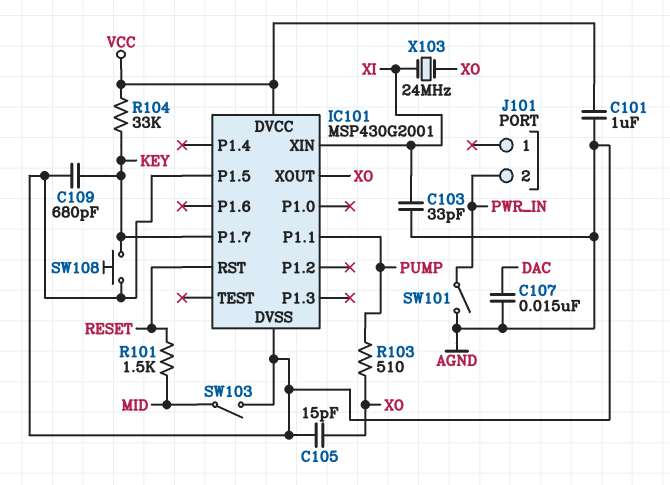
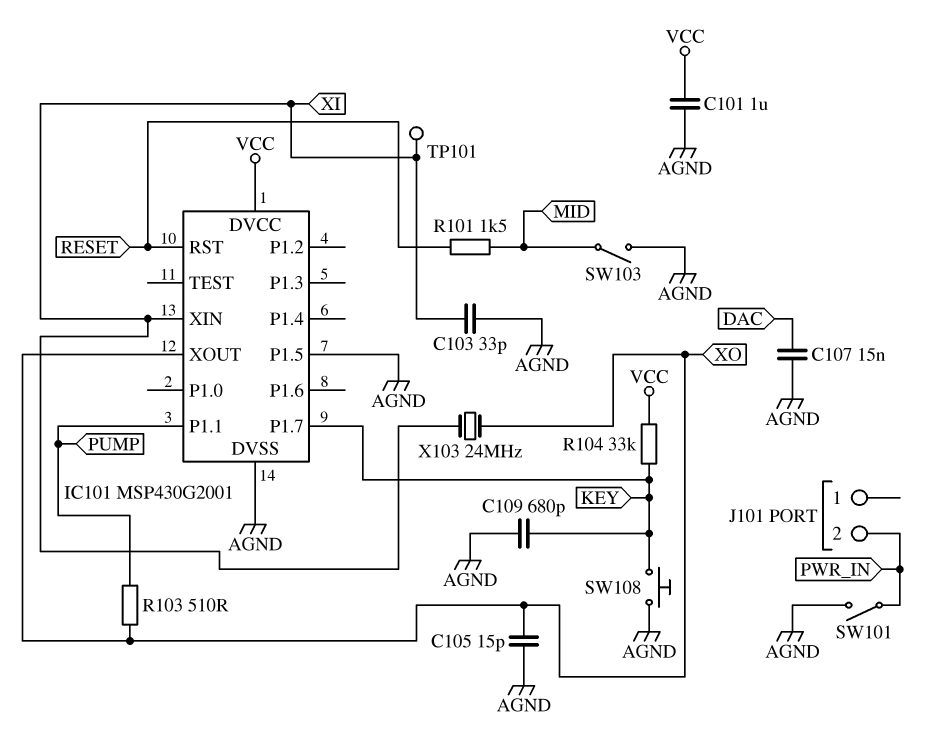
TP101: none -> test point (XI)

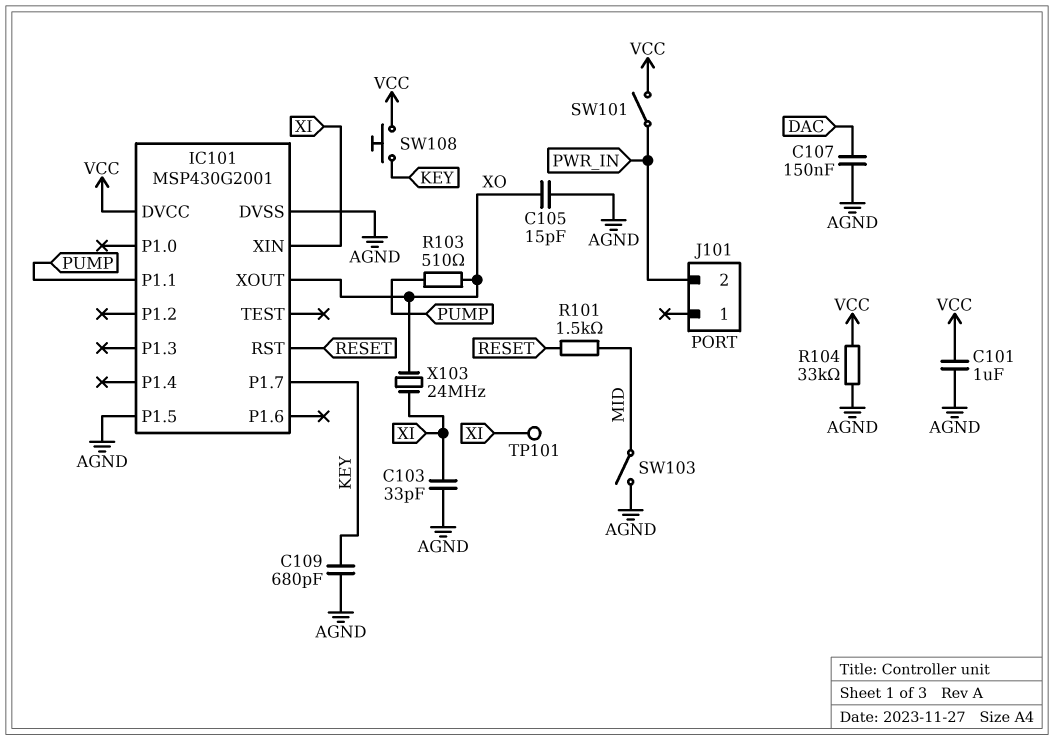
C107: 15nF (AGND, DAC) -> 150nF (AGND, DAC)
R104: 33k (KEY, VCC) -> 33k (AGND, VCC)
SW101: switch (AGND, PWR_IN) -> switch (PWR_IN, VCC)
SW108: button (AGND, KEY) -> button (KEY, VCC)

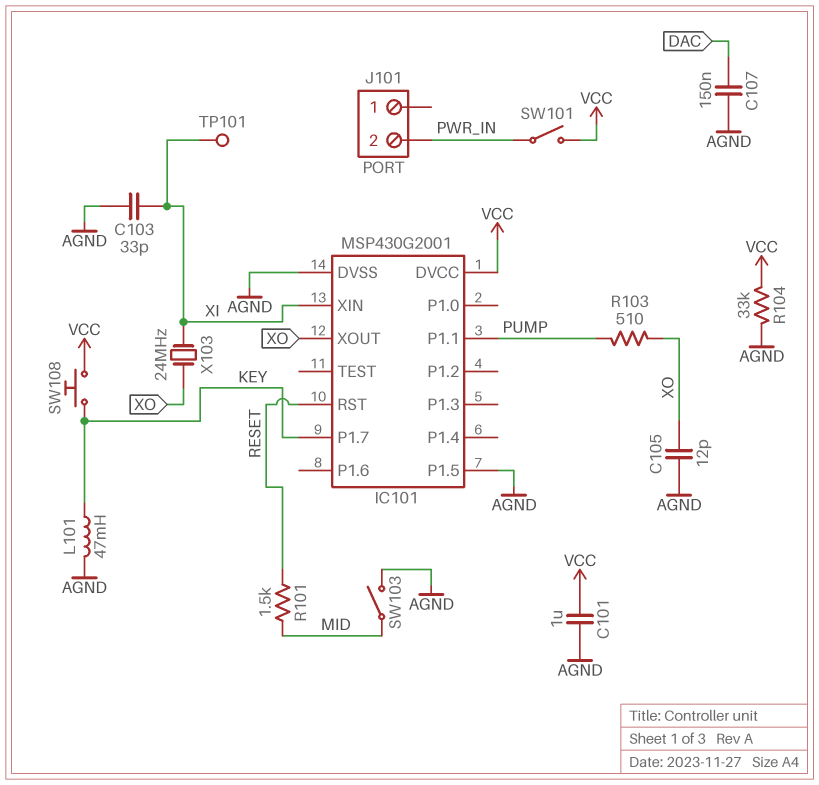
C105: 15pF (AGND, XO) -> 12pF (AGND, XO)
C109: 680pF (AGND, KEY) -> none
L101: none -> 47mH (AGND, KEY)

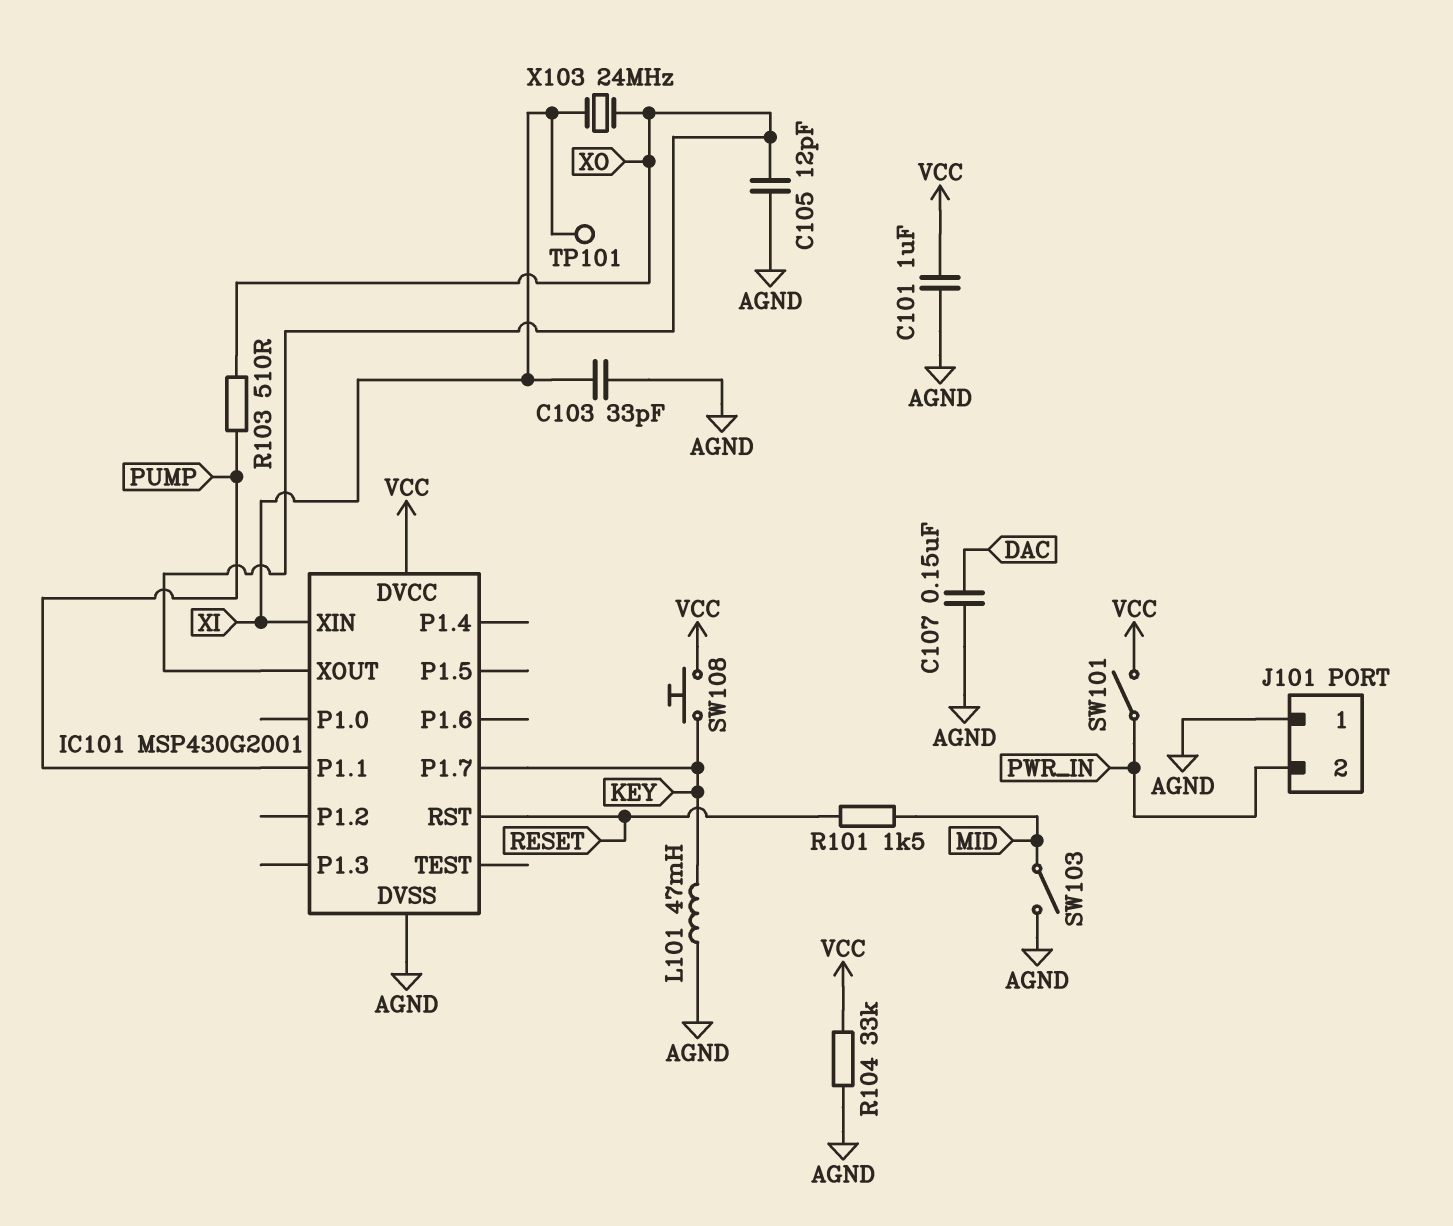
IC101 pin P1.5: AGND -> none
J101 pin 1: none -> AGND

